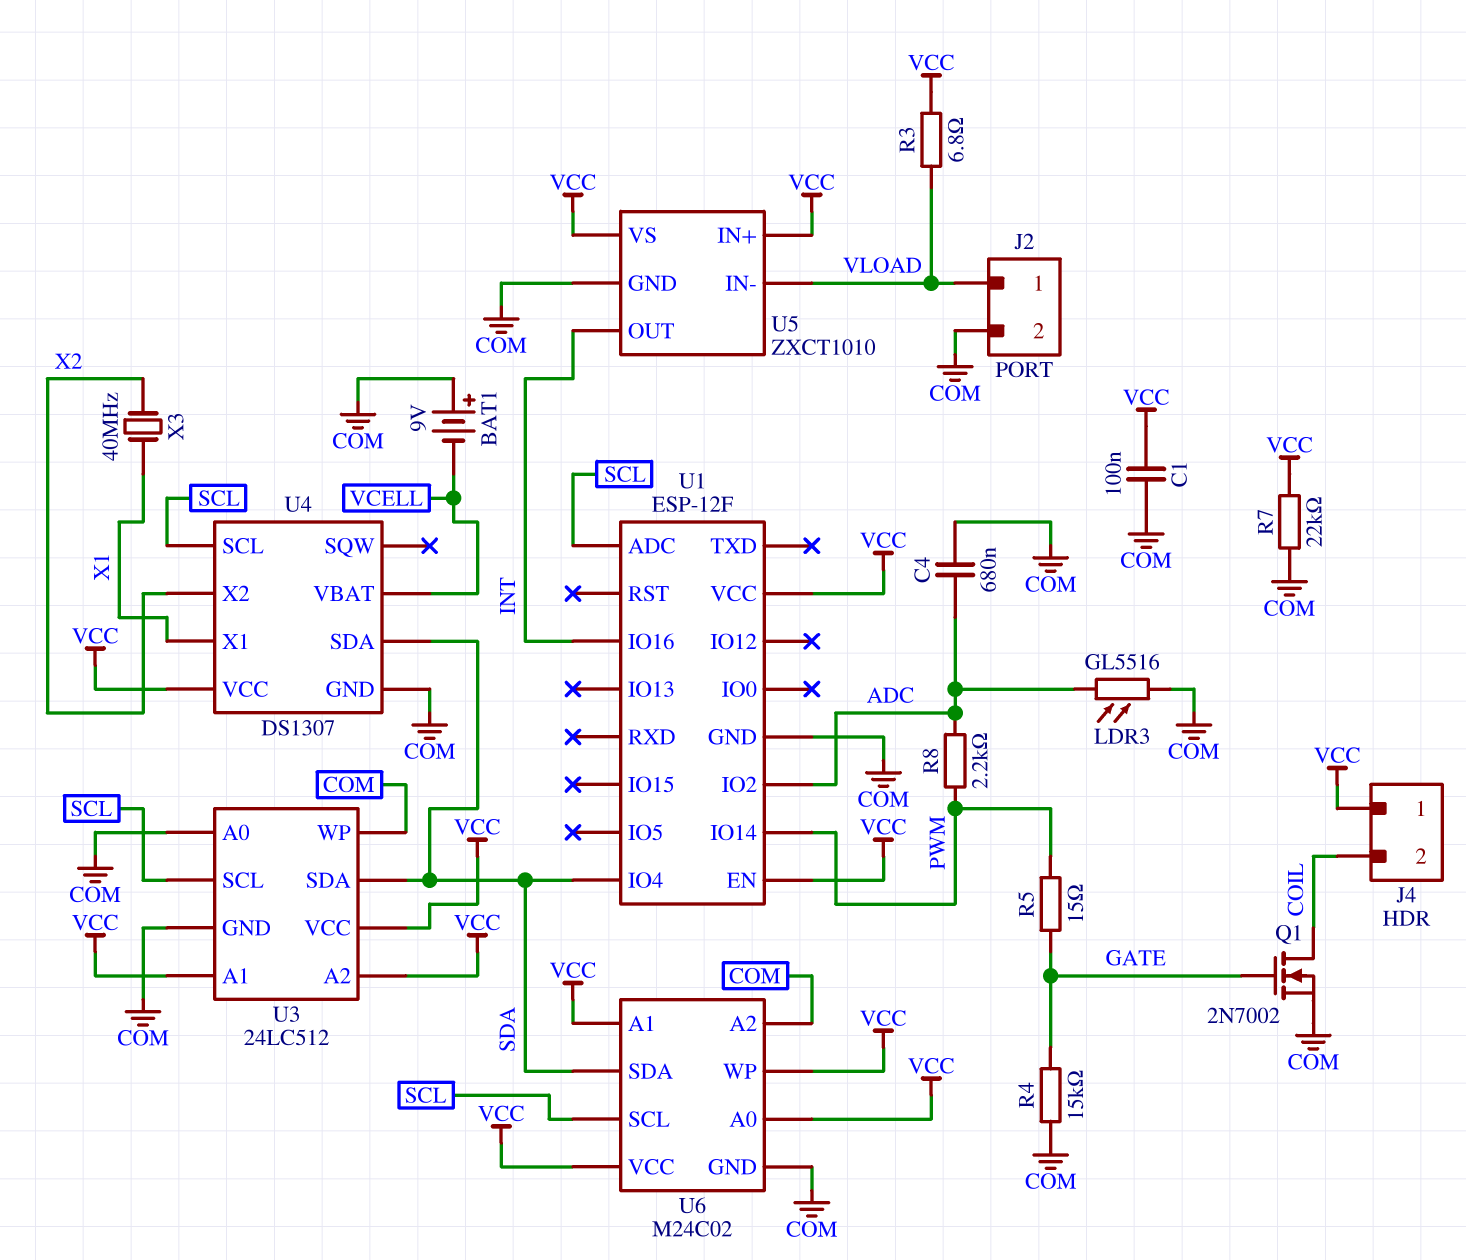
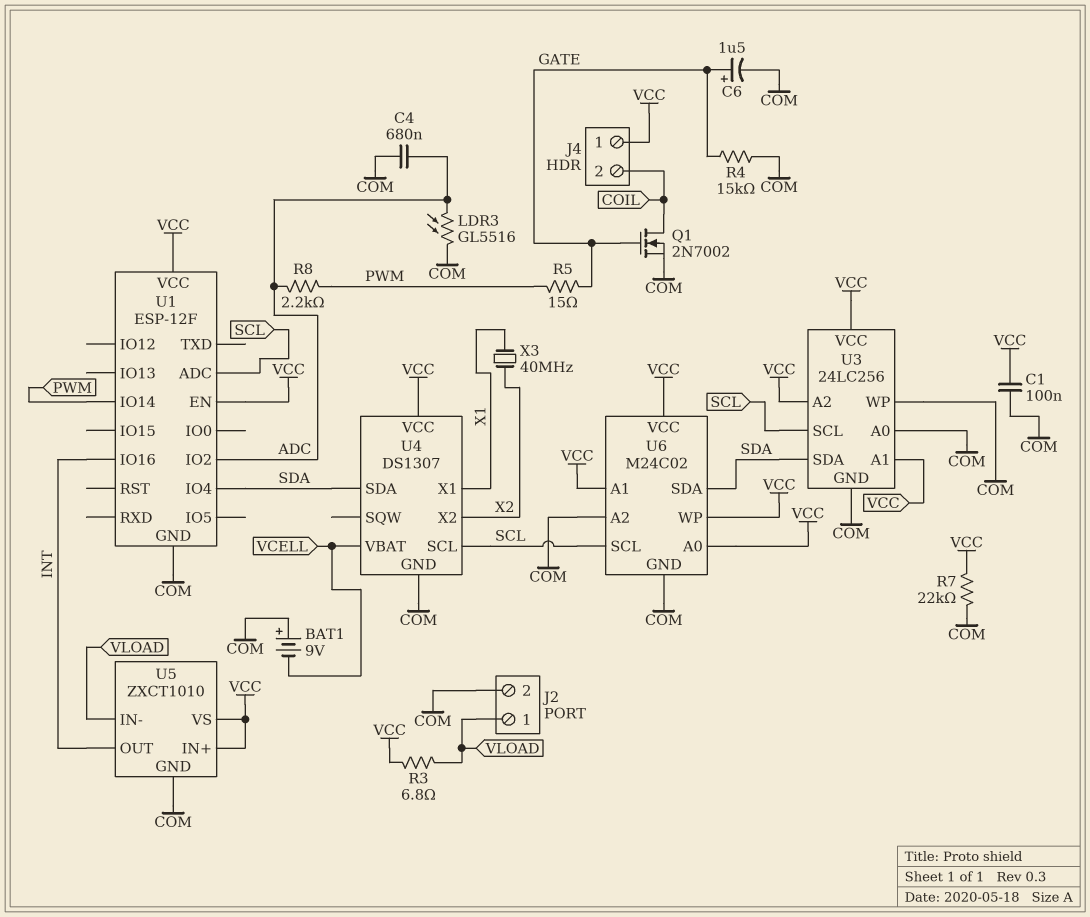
C6: none -> 1.5uF (plus GATE, minus COM)
U3: 24LC512 -> 24LC256

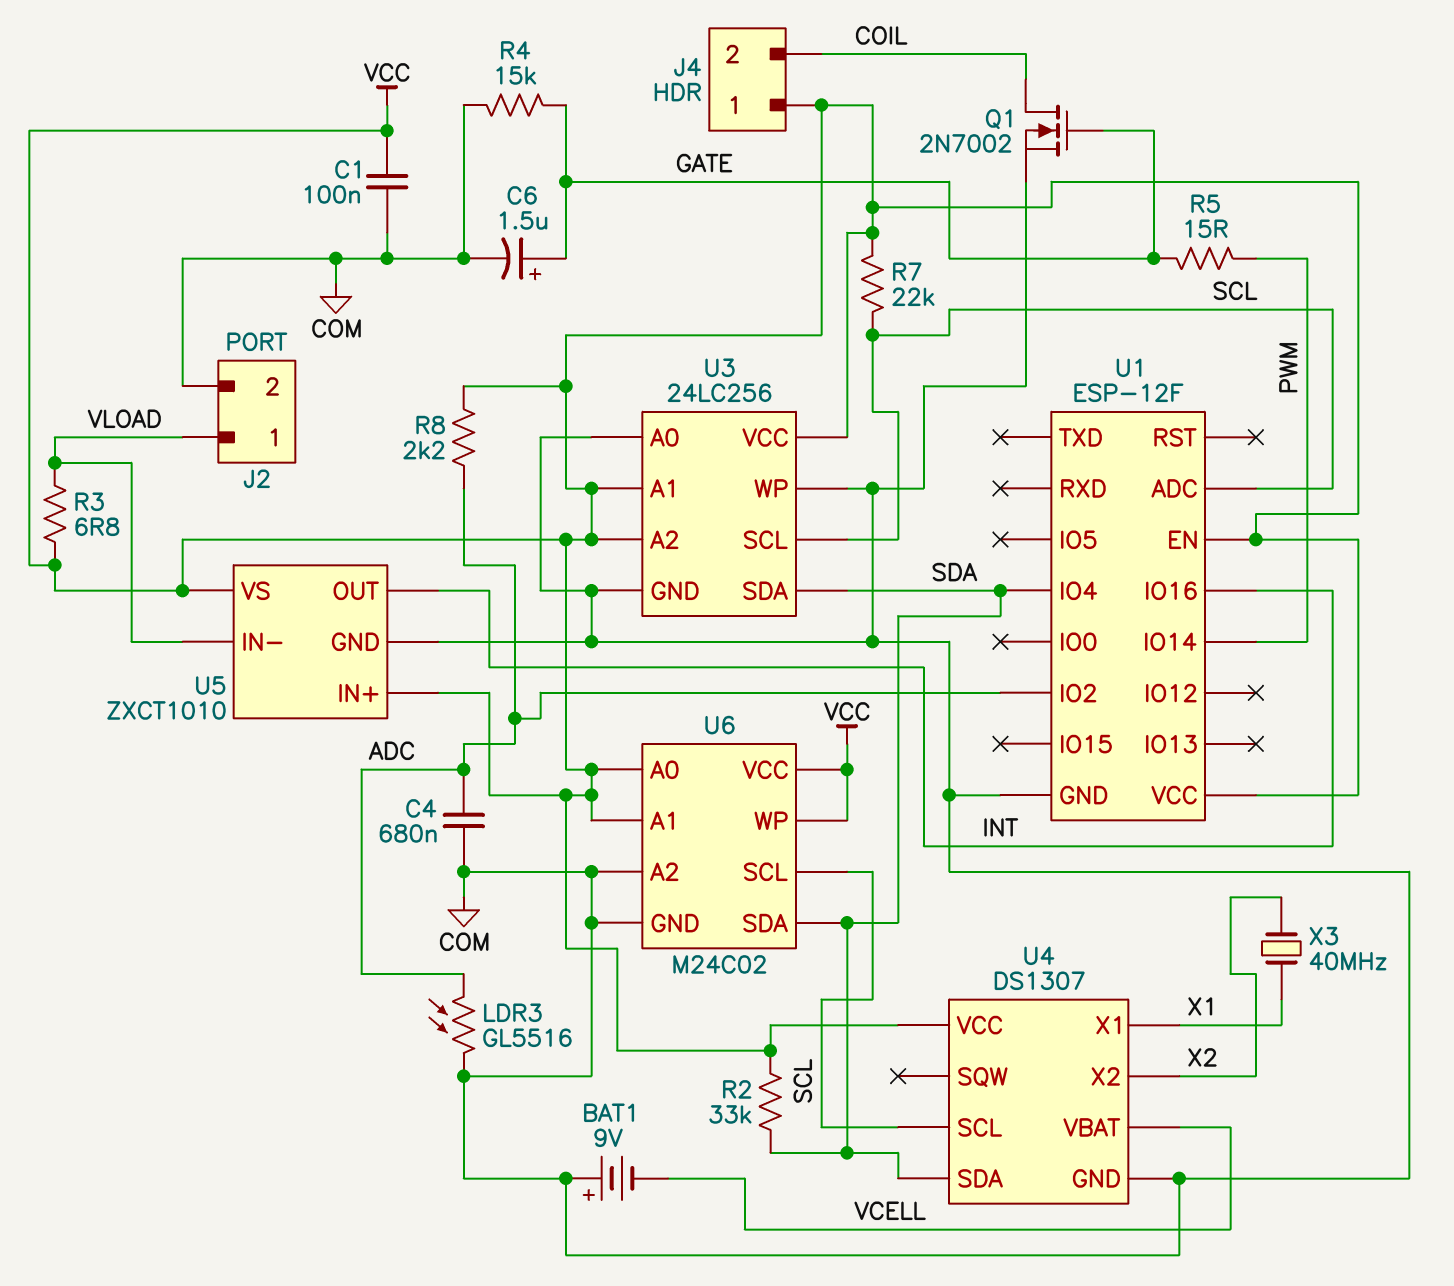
R2: none -> 33k (SDA, VCC)
R7: 22k (COM, VCC) -> 22k (SCL, VCC)
R8: 2.2k (ADC, PWM) -> 2.2k (ADC, VCC)

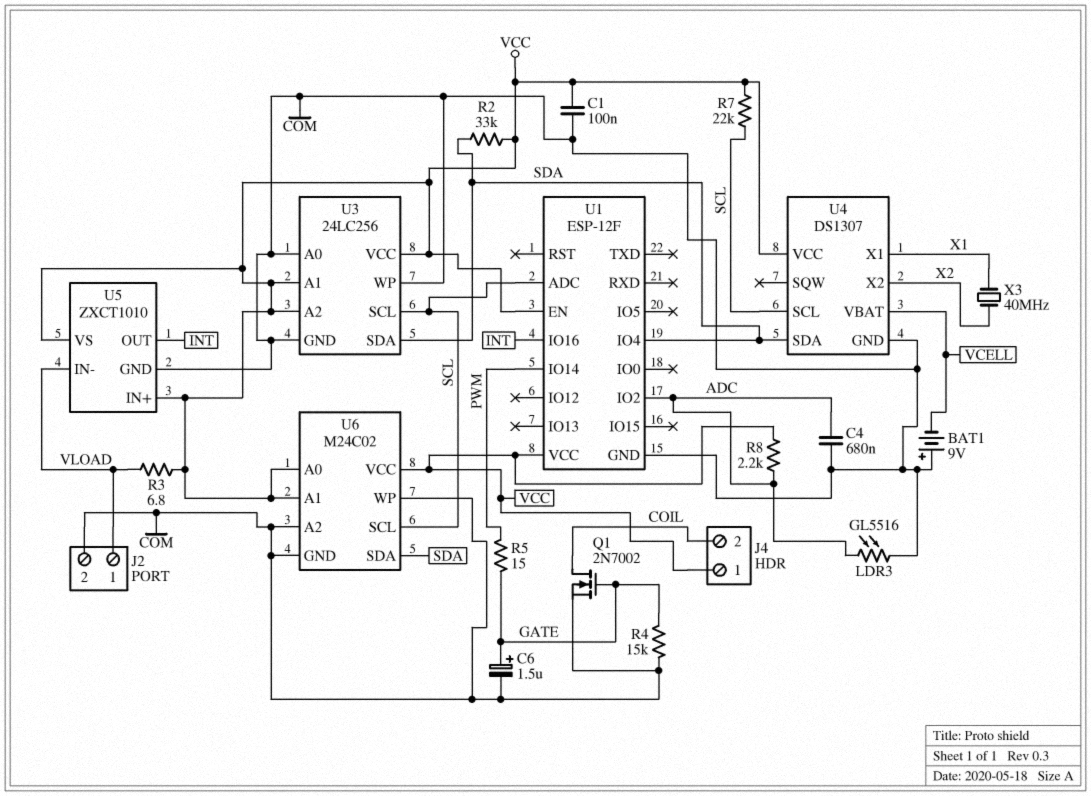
U6 pin WP: VCC -> COM

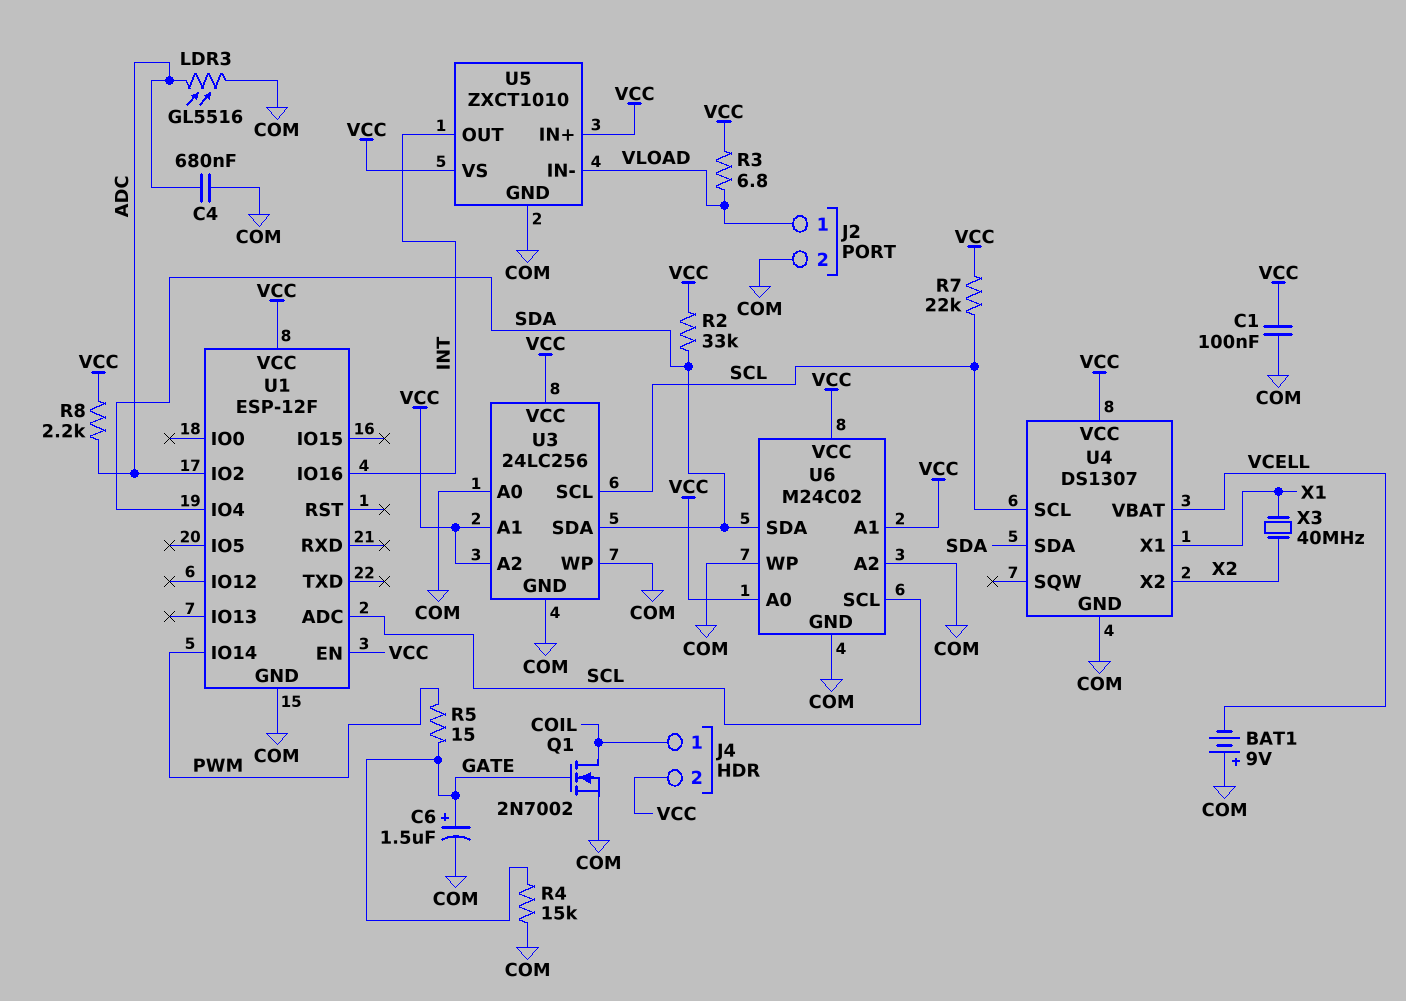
J4 pin 1: VCC -> COIL
J4 pin 2: COIL -> VCC

